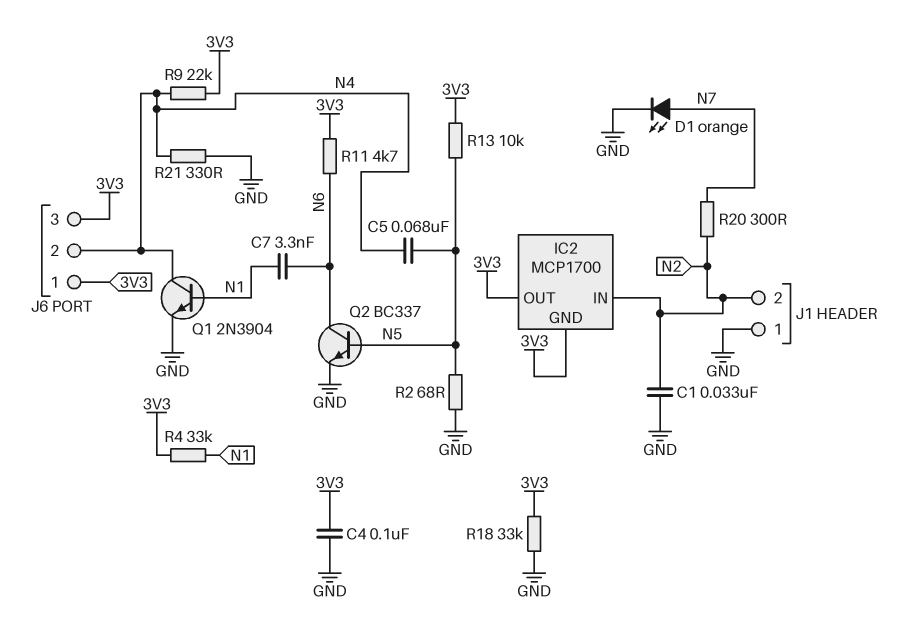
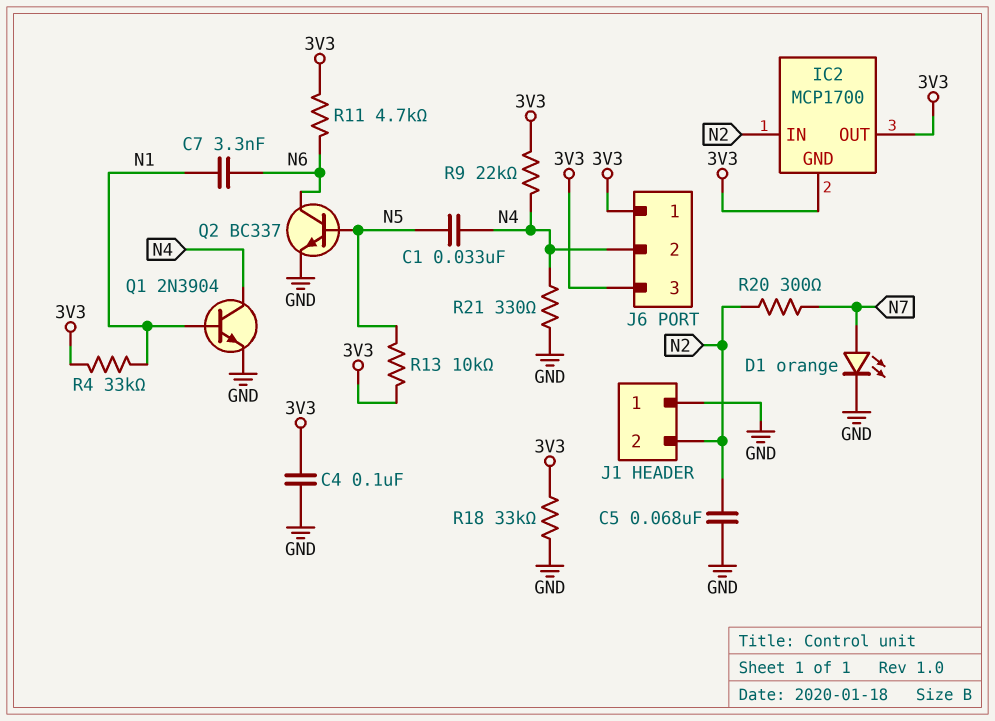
C1: 33nF (GND, N2) -> 33nF (N4, N5)
C5: 68nF (N4, N5) -> 68nF (GND, N2)
R2: 68 (GND, N5) -> none

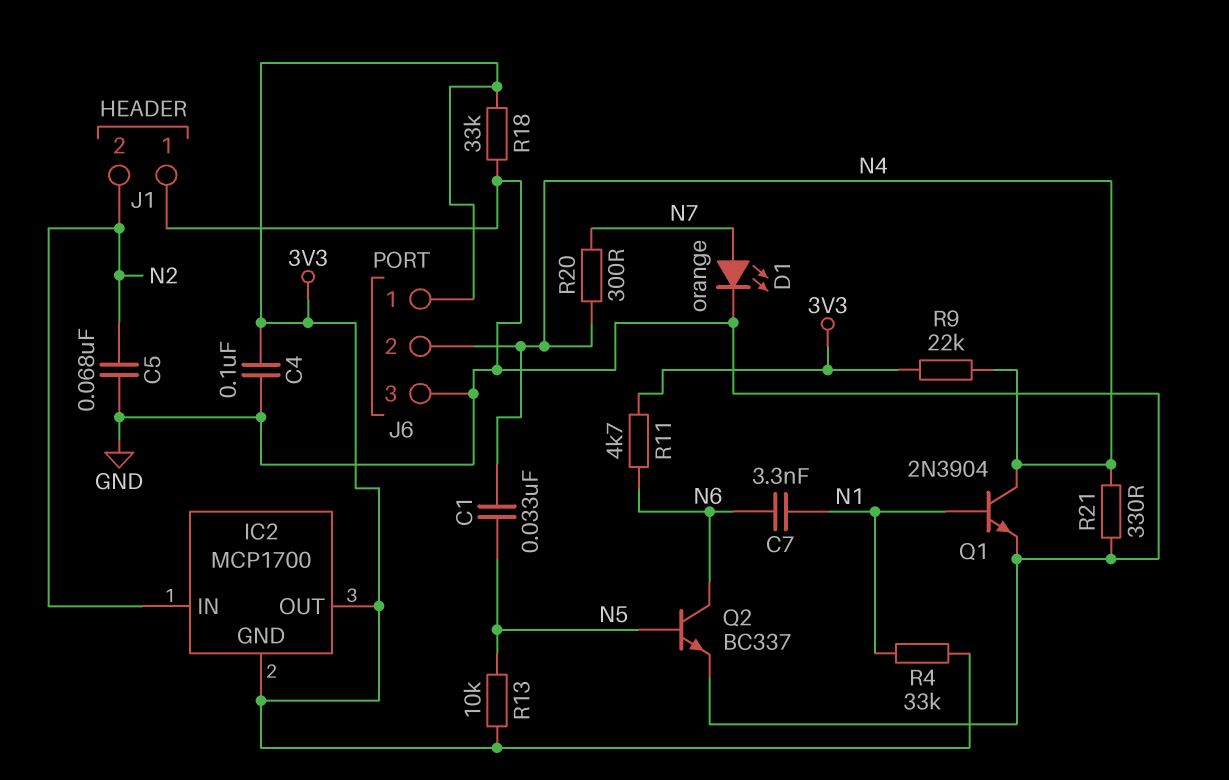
J6 pin 3: 3V3 -> GND
R20: 300 (N2, N7) -> 300 (N4, N7)

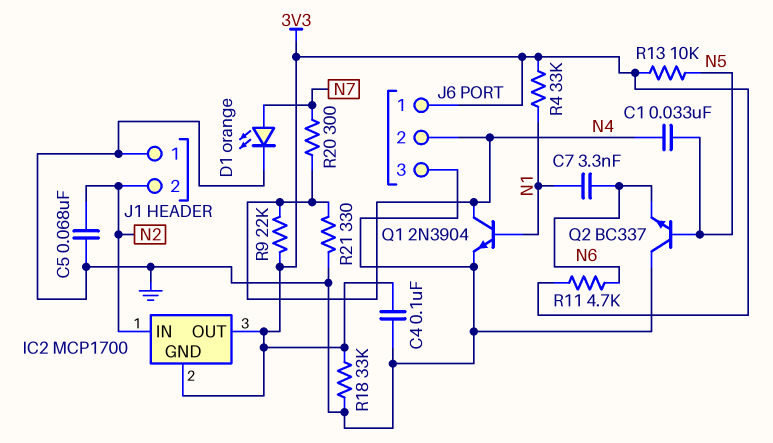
Q2: NPN BC337 (B N5, C N6, E GND) -> NPN BC337 (B N5, C GND, E N6)

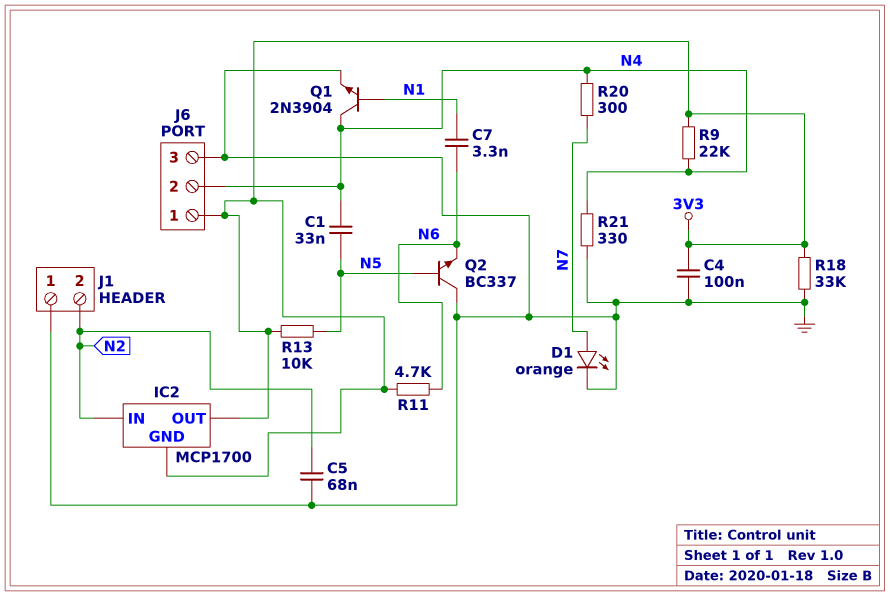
R4: 33k (3V3, N1) -> none

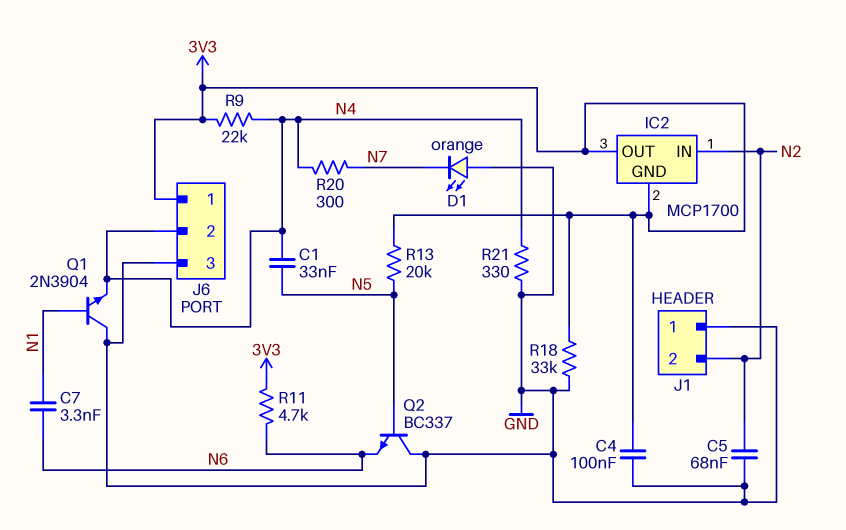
D1: LED orange (A N7, K GND) -> LED orange (A GND, K N7)
Q1: NPN 2N3904 (B N1, C N4, E GND) -> NPN 2N3904 (B N1, C GND, E N4)
R13: 10k (3V3, N5) -> 20k (3V3, N5)

